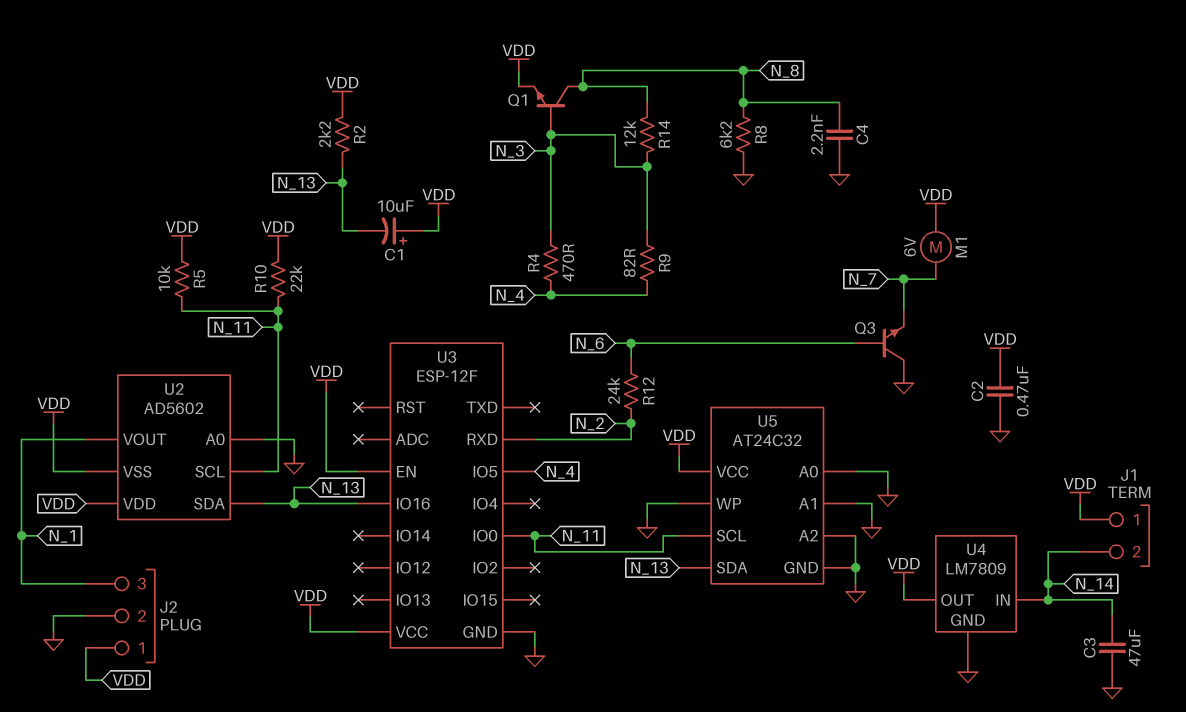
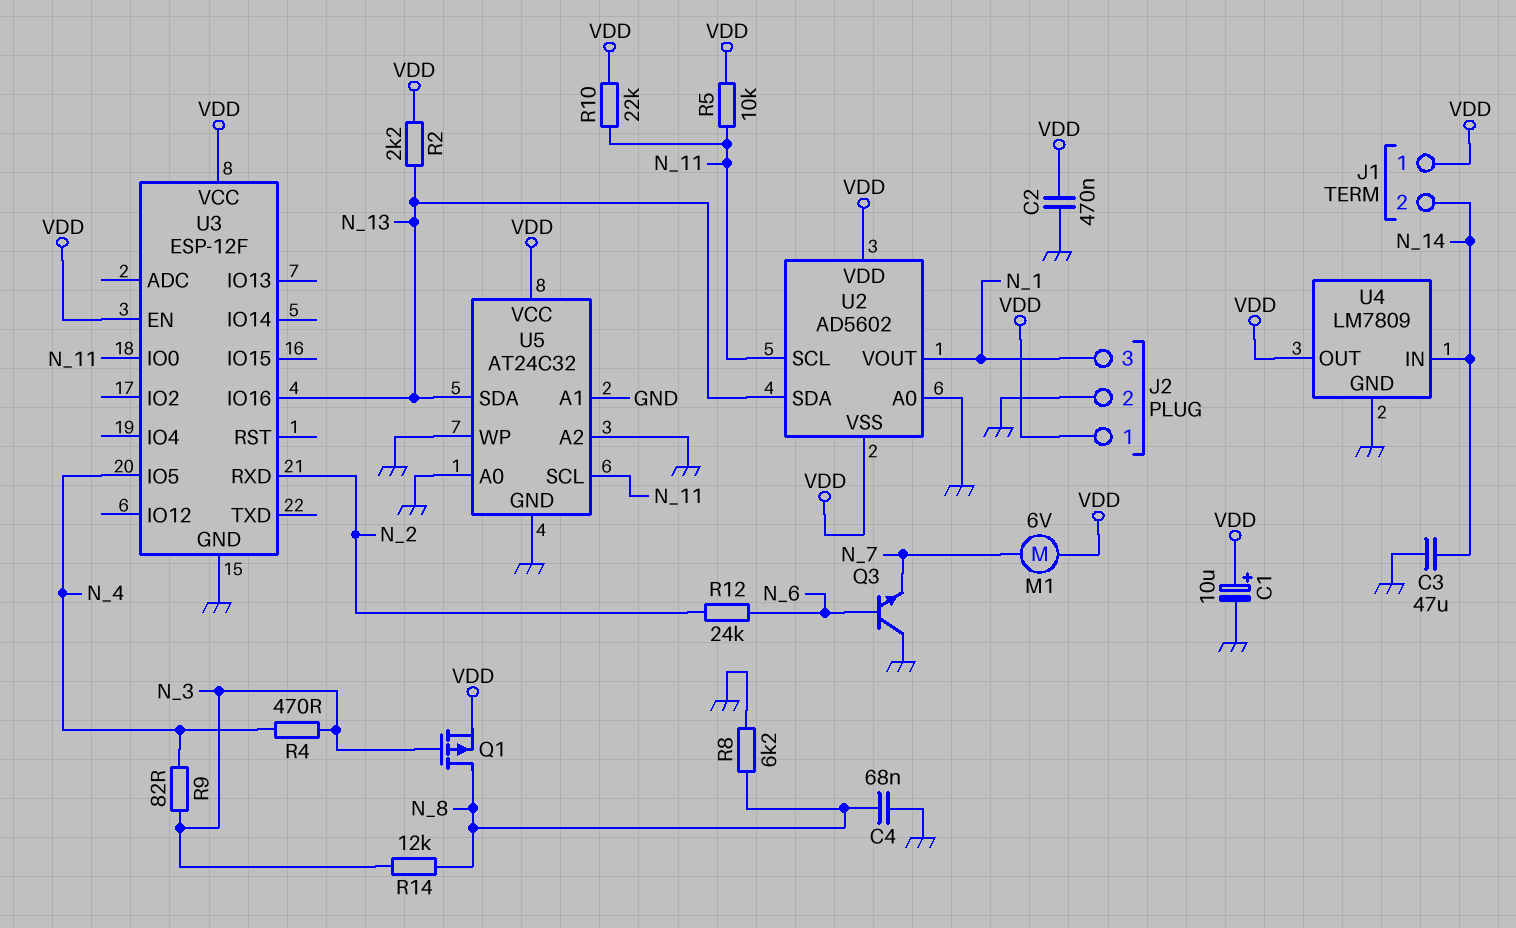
C1: 10uF (plus VDD, minus N_13) -> 10uF (plus VDD, minus GND)
C4: 2.2nF (GND, N_8) -> 68nF (GND, N_8)
Q1: NPN (B N_3, C N_8, E VDD) -> PMOS (G N_3, D N_8, S VDD)

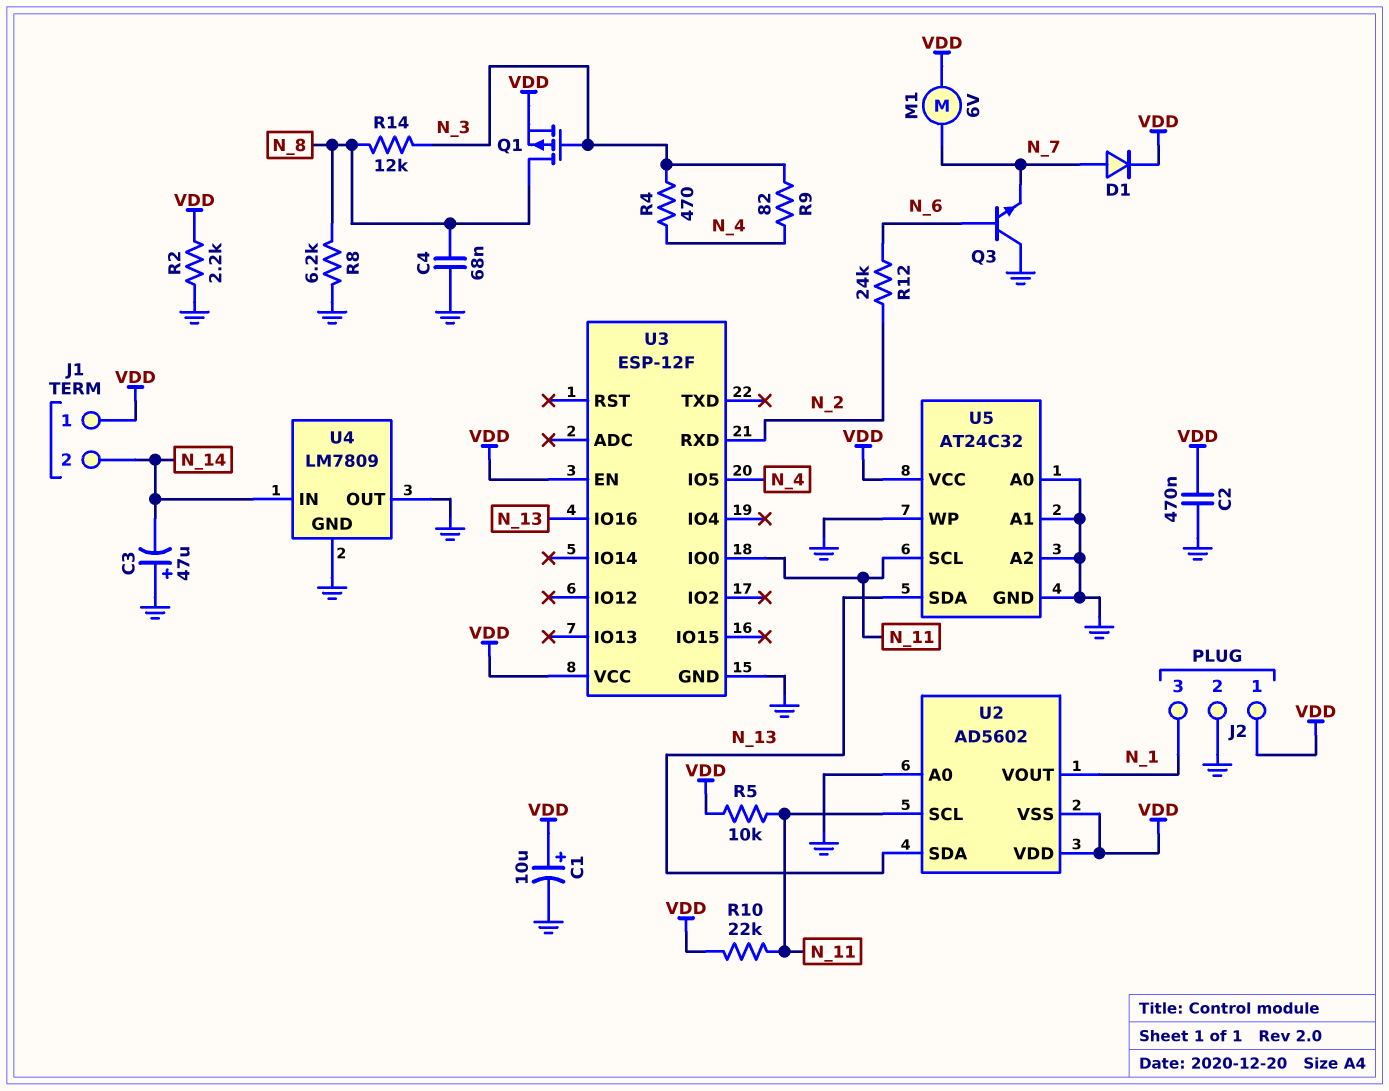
C3: 47uF (GND, N_14) -> 47uF (plus GND, minus N_14)
D1: none -> diode (A N_7, K VDD)
R2: 2.2k (N_13, VDD) -> 2.2k (GND, VDD)
U4 pin OUT: VDD -> GND

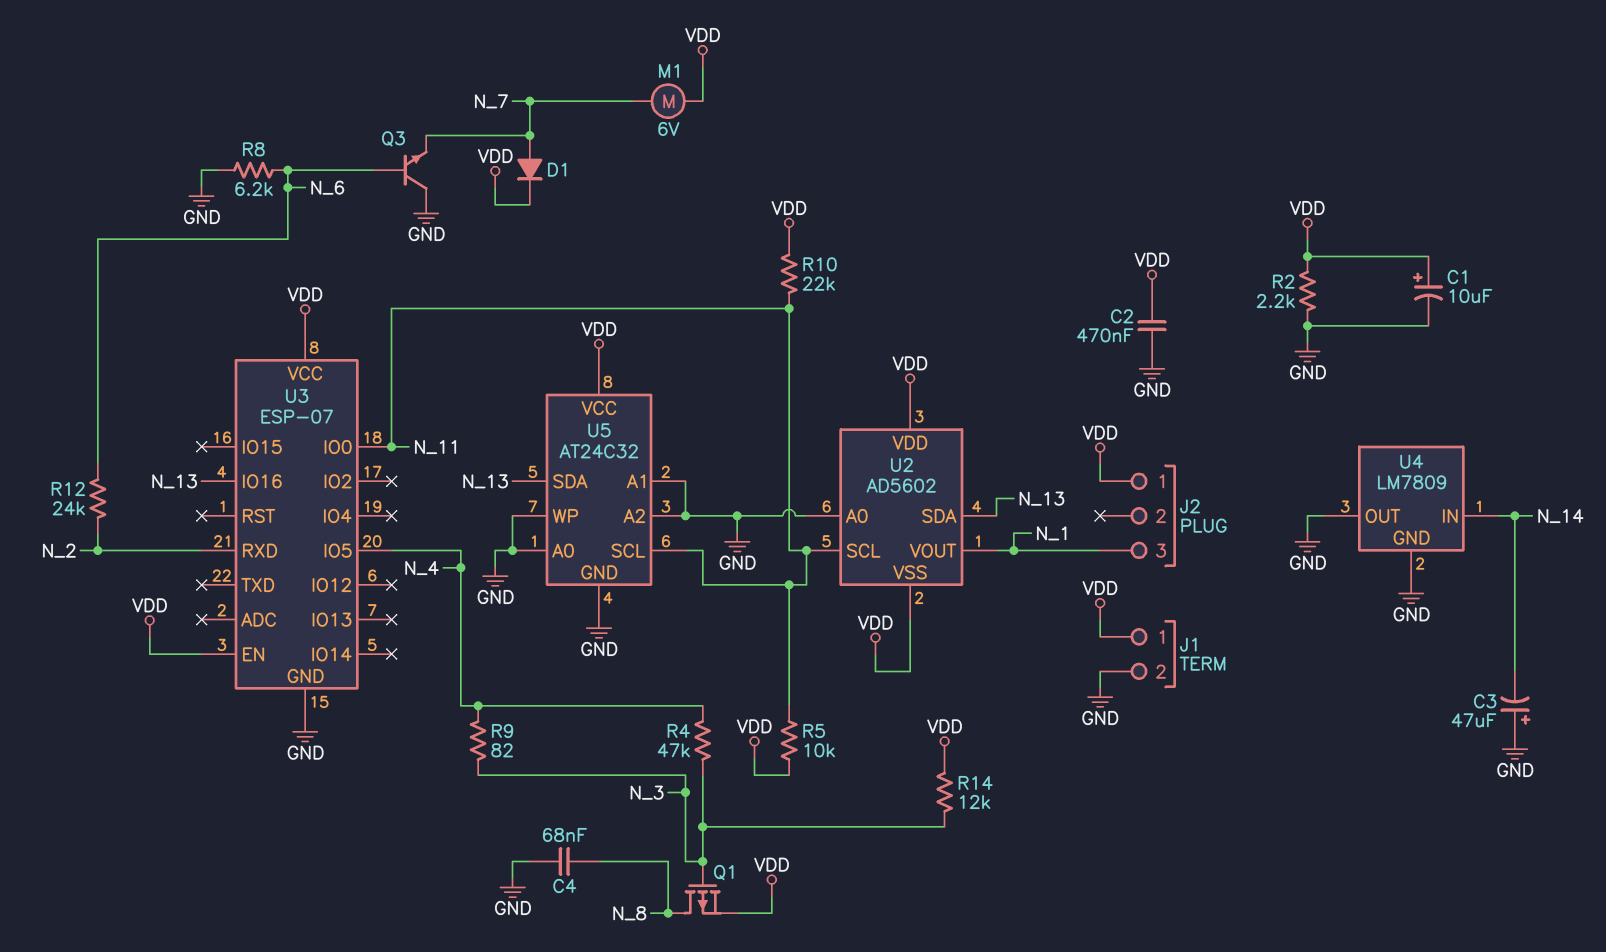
J1 pin 2: N_14 -> GND
J2 pin 2: GND -> none
R4: 470 (N_3, N_4) -> 47k (N_3, N_4)
R8: 6.2k (GND, N_8) -> 6.2k (GND, N_6)
R14: 12k (N_3, N_8) -> 12k (N_3, VDD)
U3: ESP-12F -> ESP-07

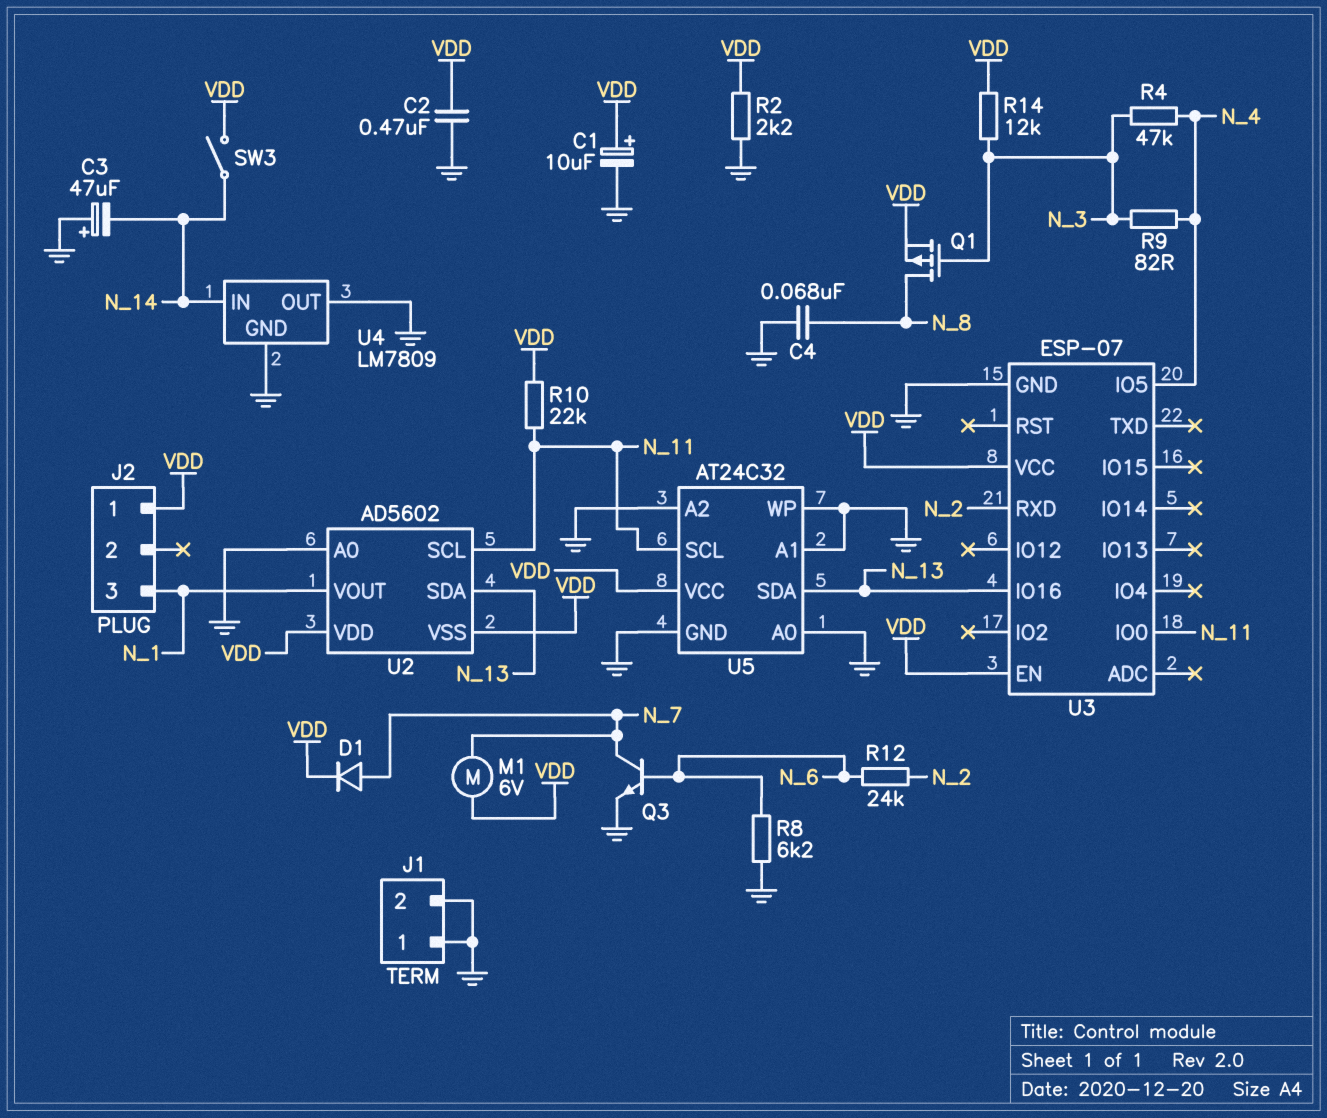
J1 pin 1: VDD -> GND
Q3: NPN (B N_6, C GND, E N_7) -> NPN (B N_6, C N_7, E GND)
R5: 10k (N_11, VDD) -> none
SW3: none -> switch (N_14, VDD)

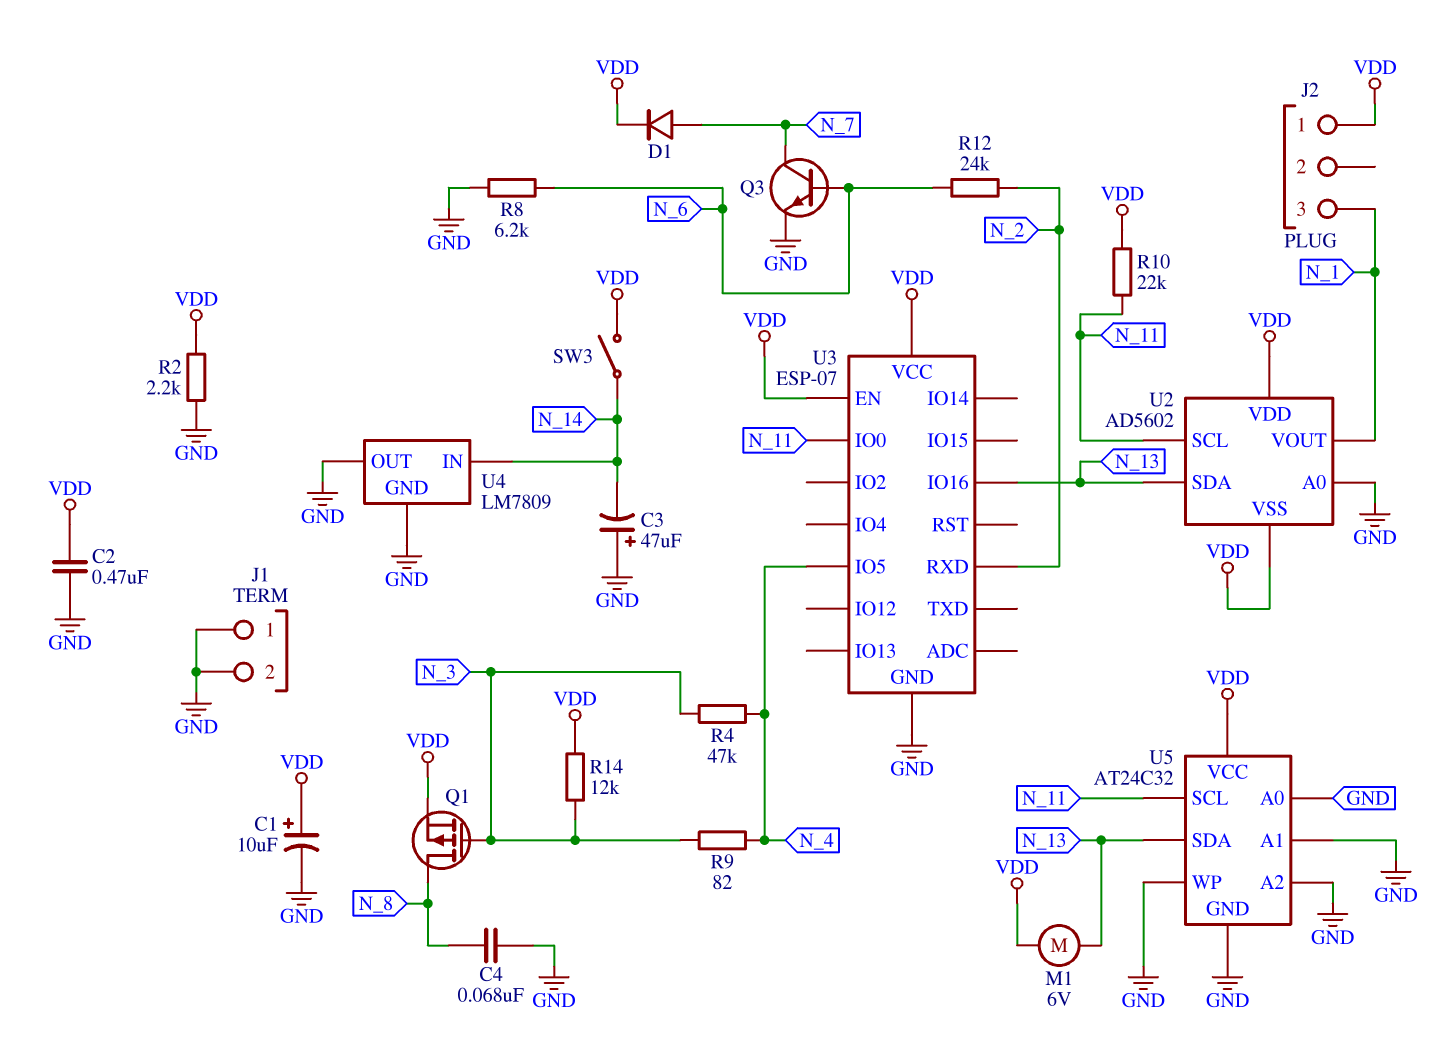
M1: motor 6V (N_7, VDD) -> motor 6V (N_13, VDD)

